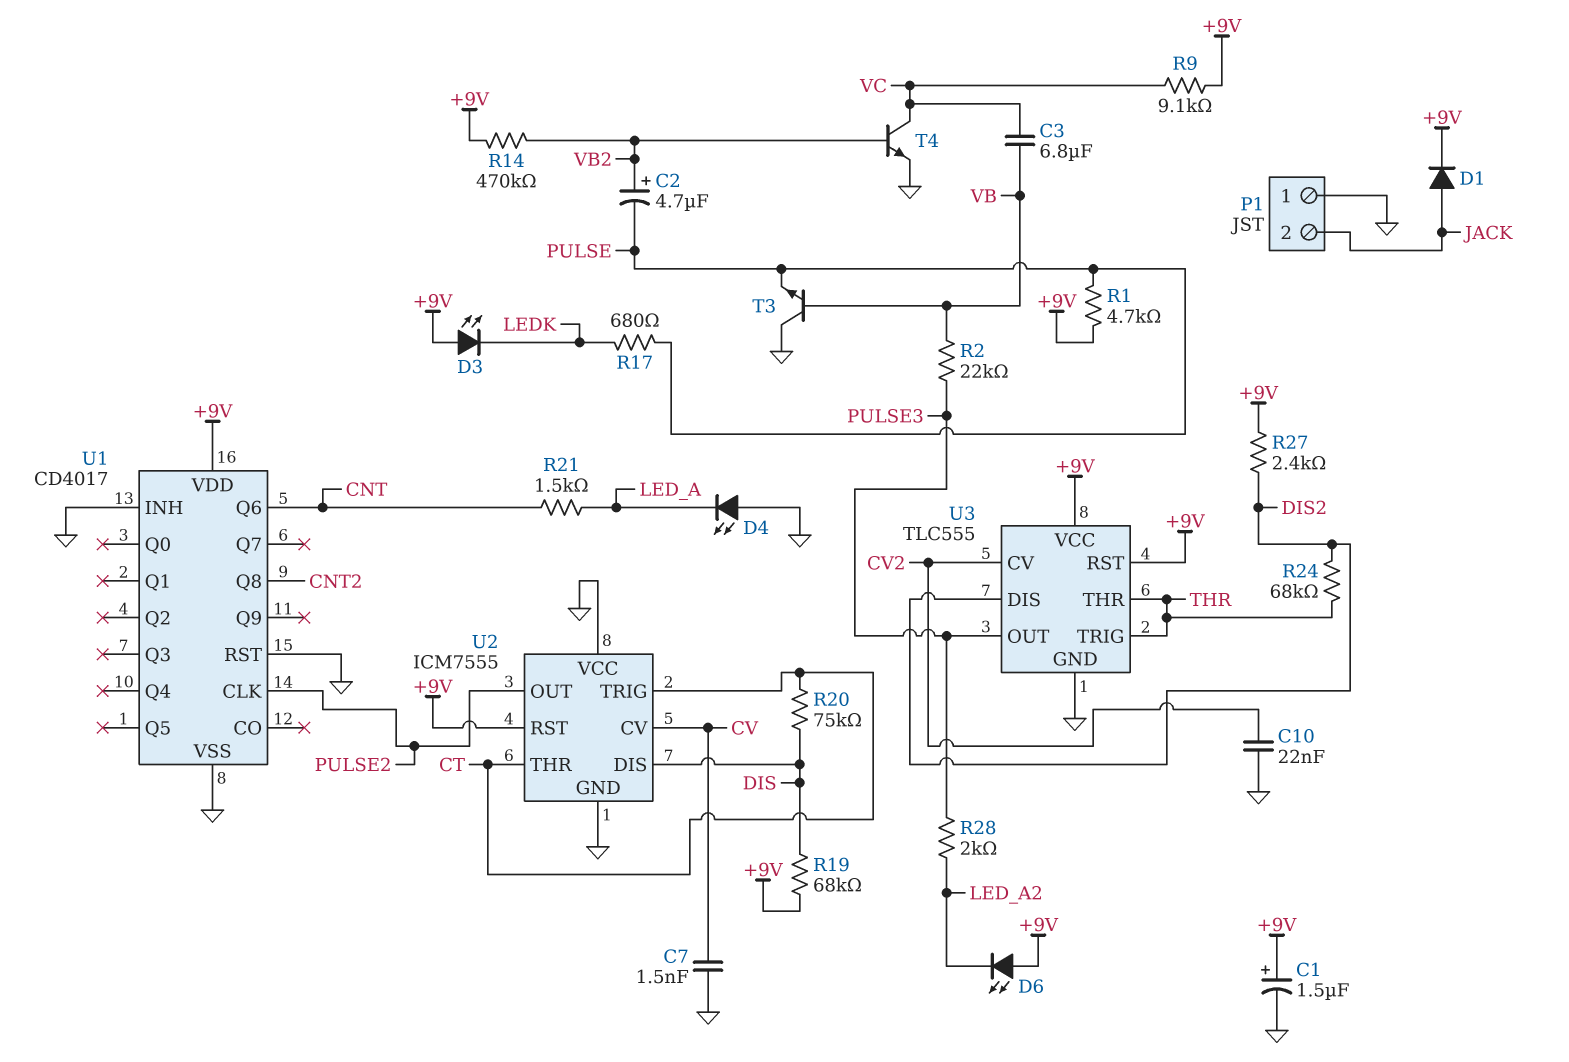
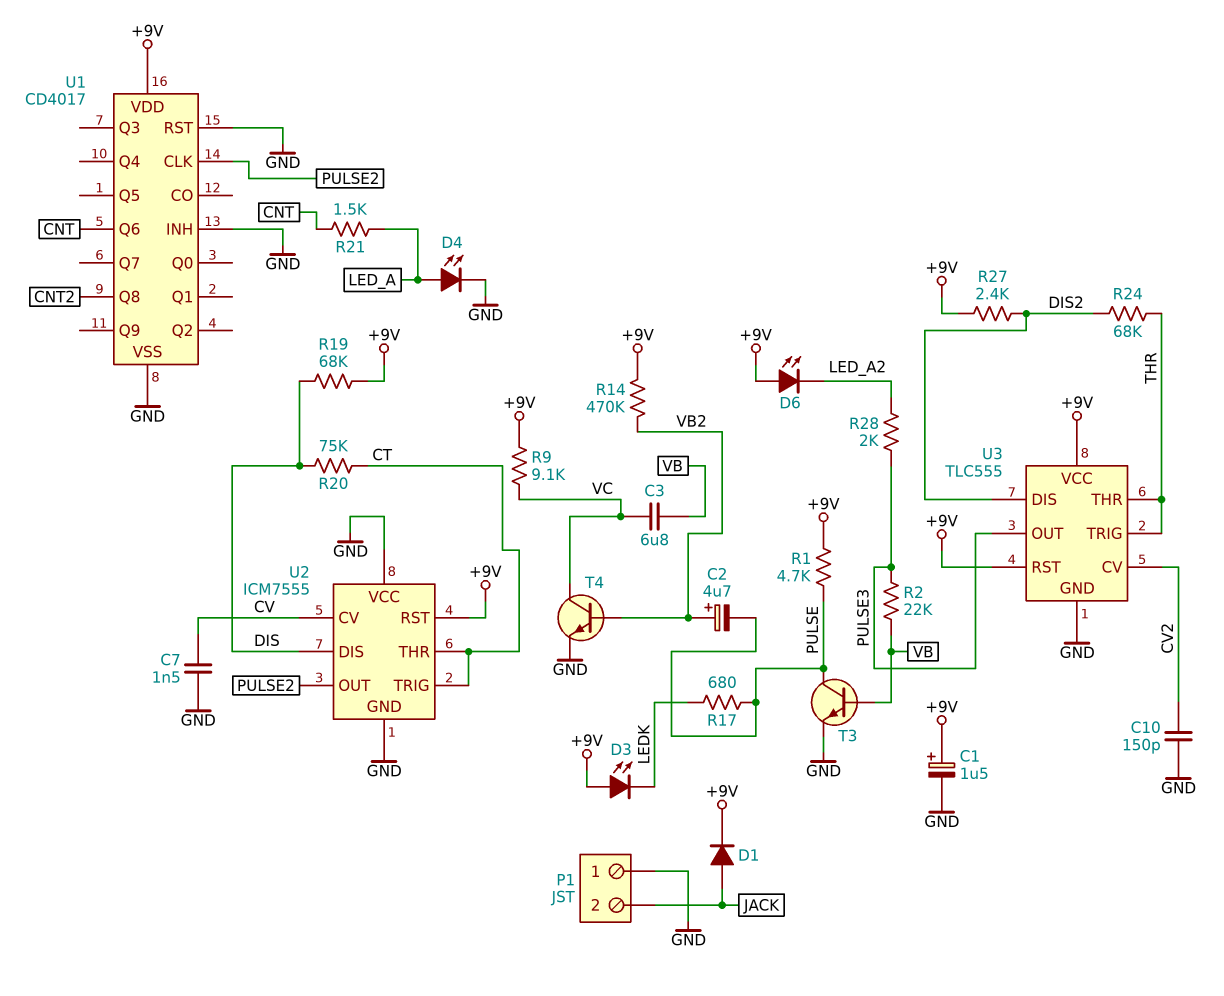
C10: 22nF (CV2, GND) -> 150pF (CV2, GND)
D4: LED (A GND, K LED_A) -> LED (A LED_A, K GND)
T3: NPN (B VB, C GND, E PULSE) -> NPN (B VB, C PULSE, E GND)

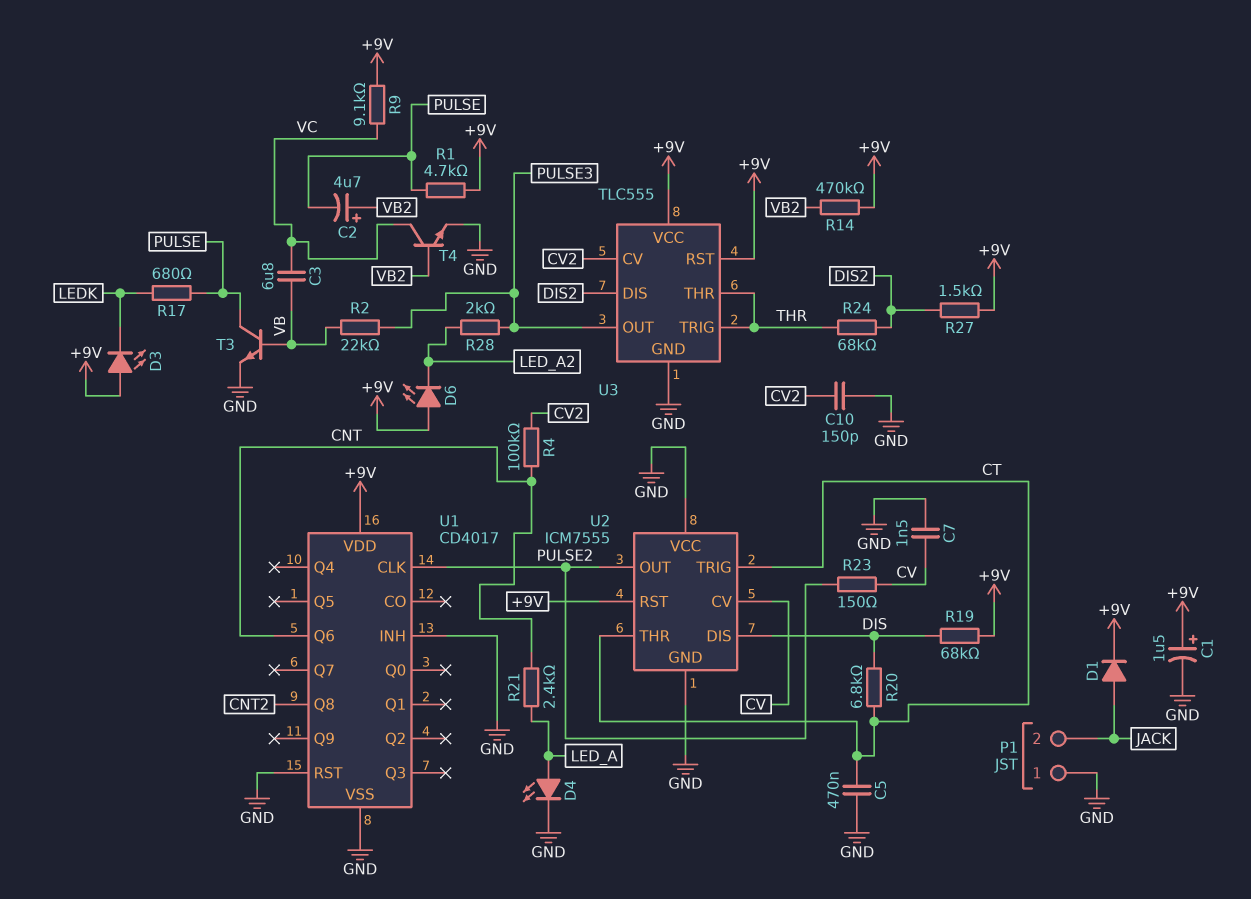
C5: none -> 470nF (CT, GND)
R4: none -> 100k (CNT, CV2)
R20: 75k (CT, DIS) -> 6.8k (CT, DIS)
R21: 1.5k (CNT, LED_A) -> 2.4k (CNT, LED_A)
R23: none -> 150 (CV, PULSE2)
R27: 2.4k (+9V, DIS2) -> 1.5k (+9V, DIS2)

